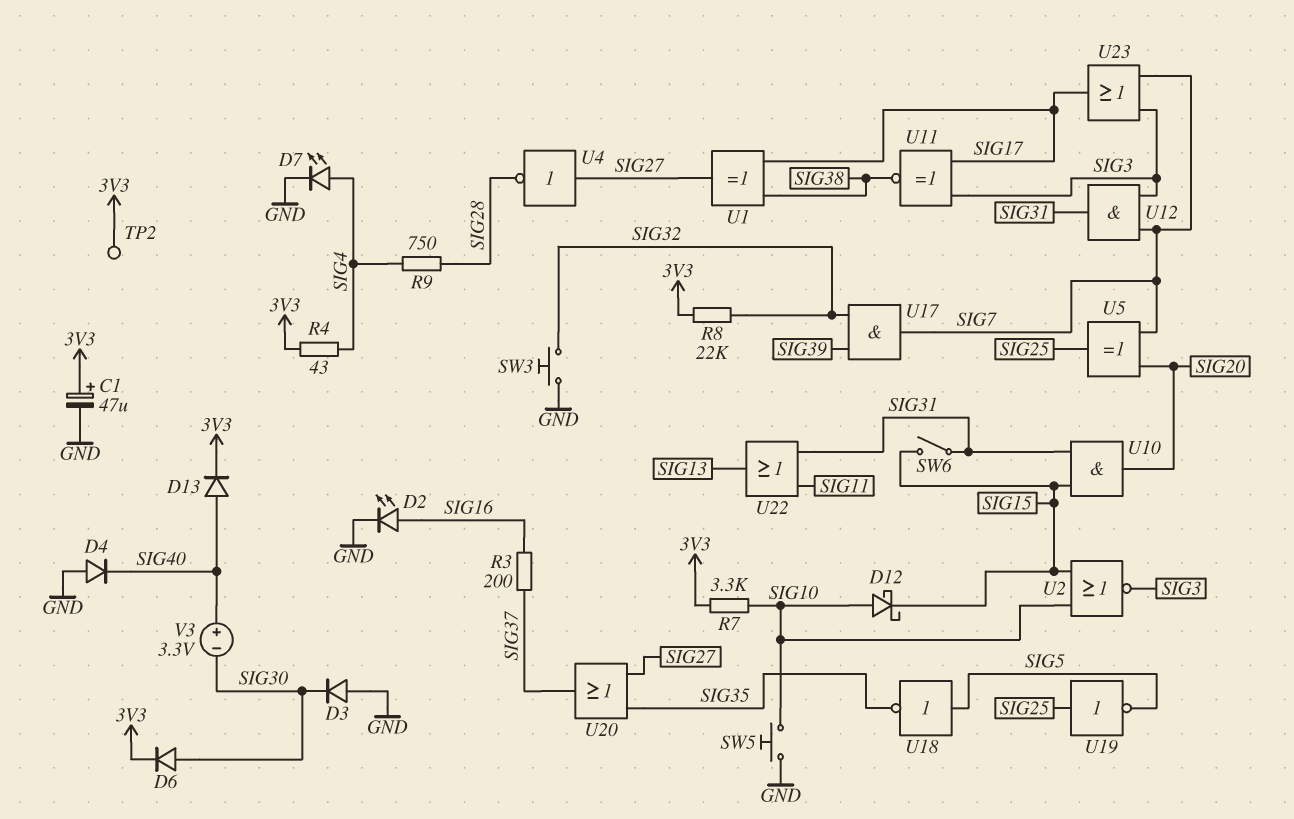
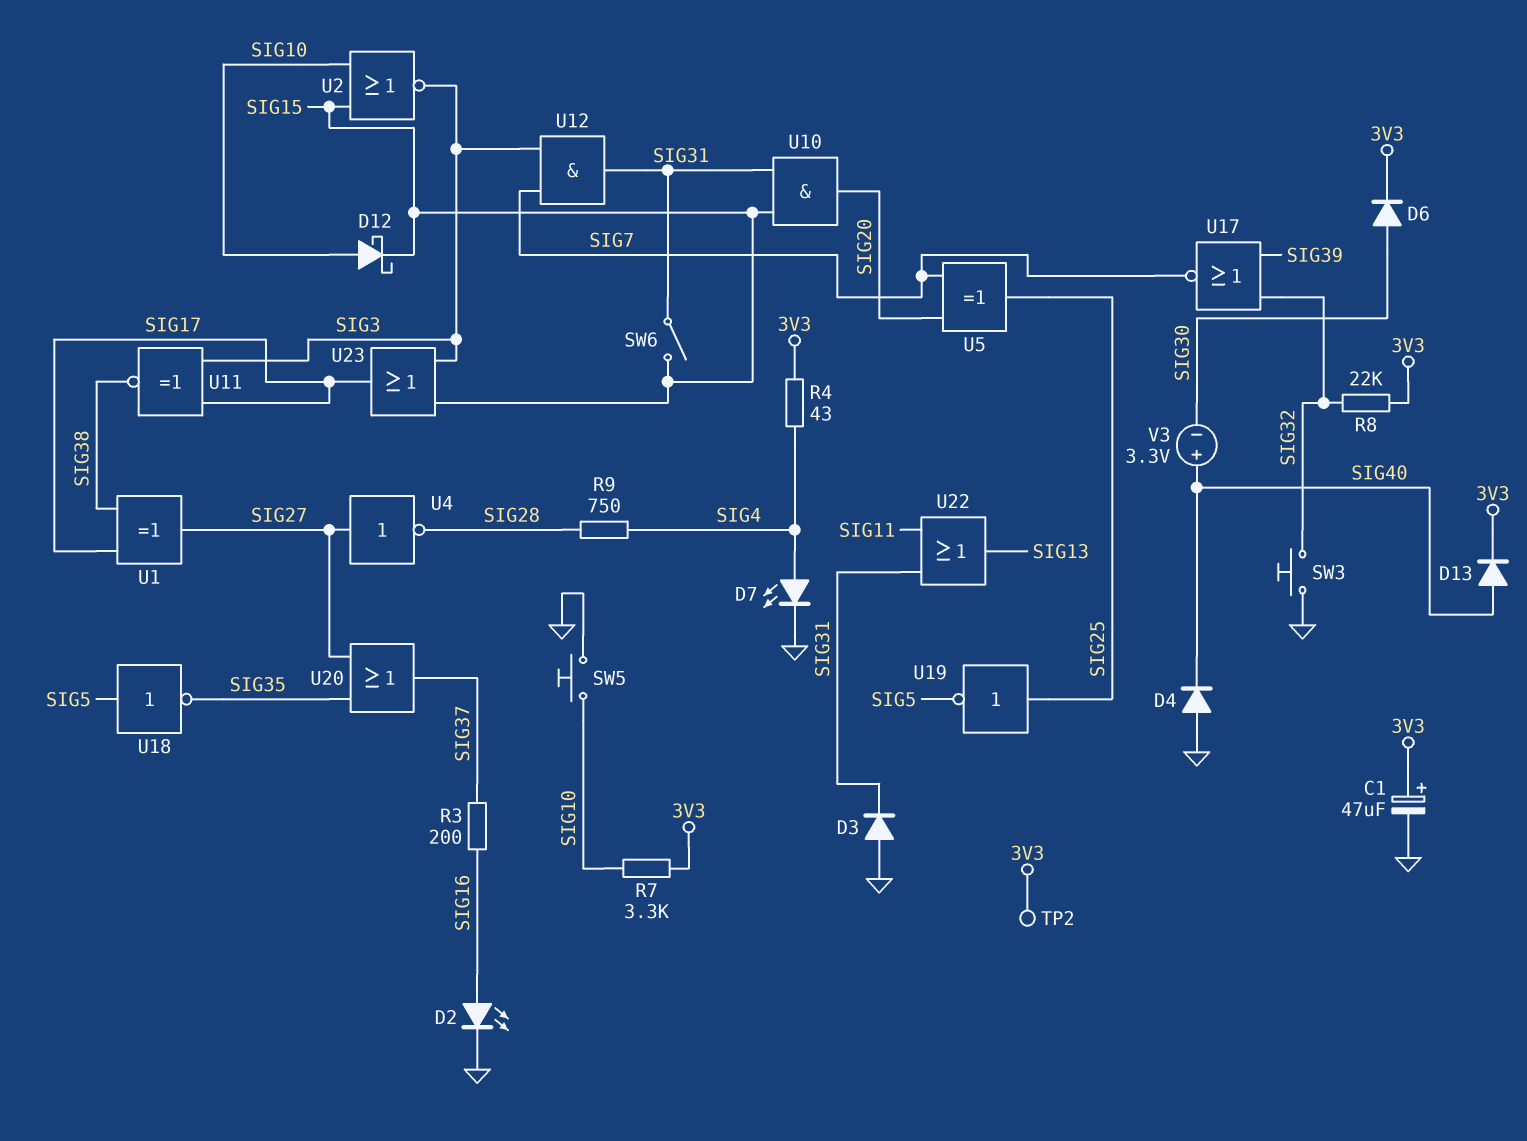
D3: diode (A GND, K SIG30) -> diode (A GND, K SIG31)
U17: AND (in SIG32, in SIG39, out SIG7) -> NOR (in SIG32, in SIG39, out SIG7)
U23: OR (in SIG3, in SIG7, out SIG17) -> OR (in SIG3, in SIG15, out SIG17)

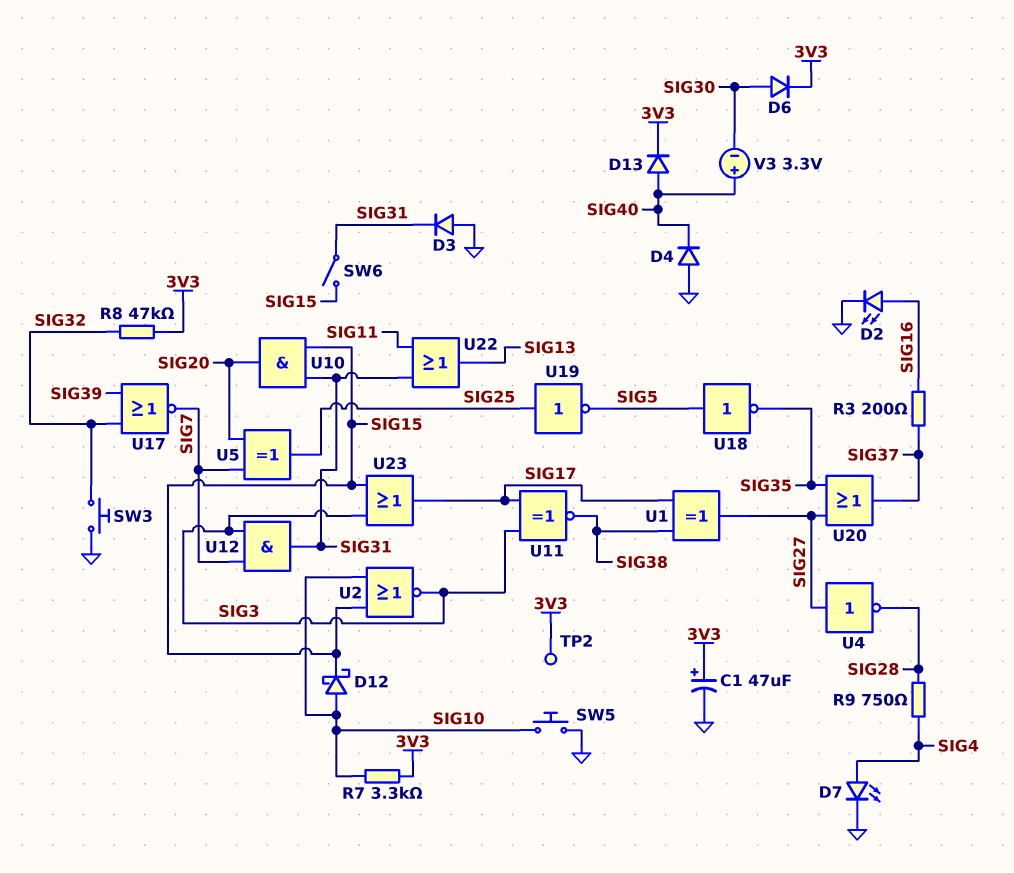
R4: 43 (3V3, SIG4) -> none
R8: 22k (3V3, SIG32) -> 47k (3V3, SIG32)

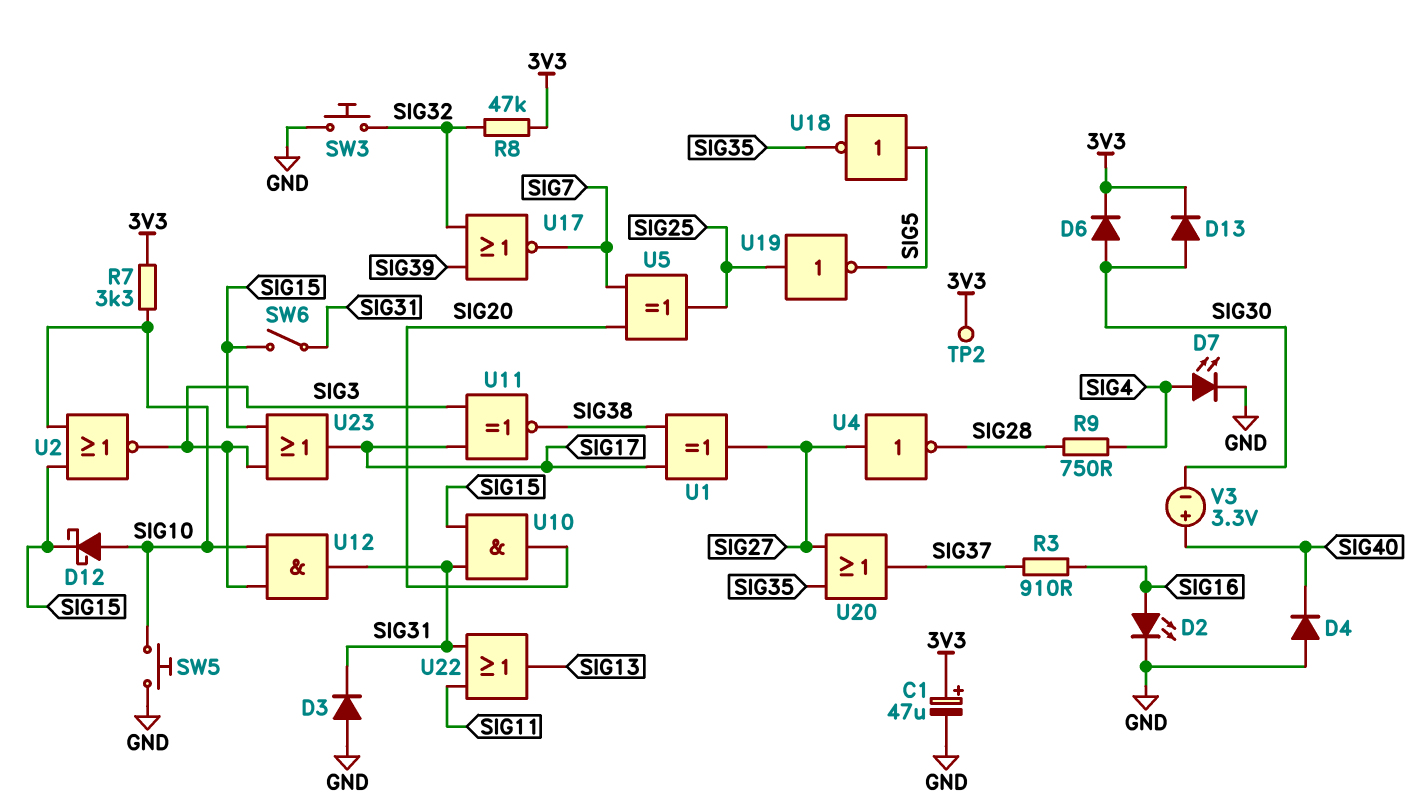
D13: diode (A SIG40, K 3V3) -> diode (A SIG30, K 3V3)
R3: 200 (SIG16, SIG37) -> 910 (SIG16, SIG37)
U12: AND (in SIG3, in SIG7, out SIG31) -> AND (in SIG3, in SIG10, out SIG31)

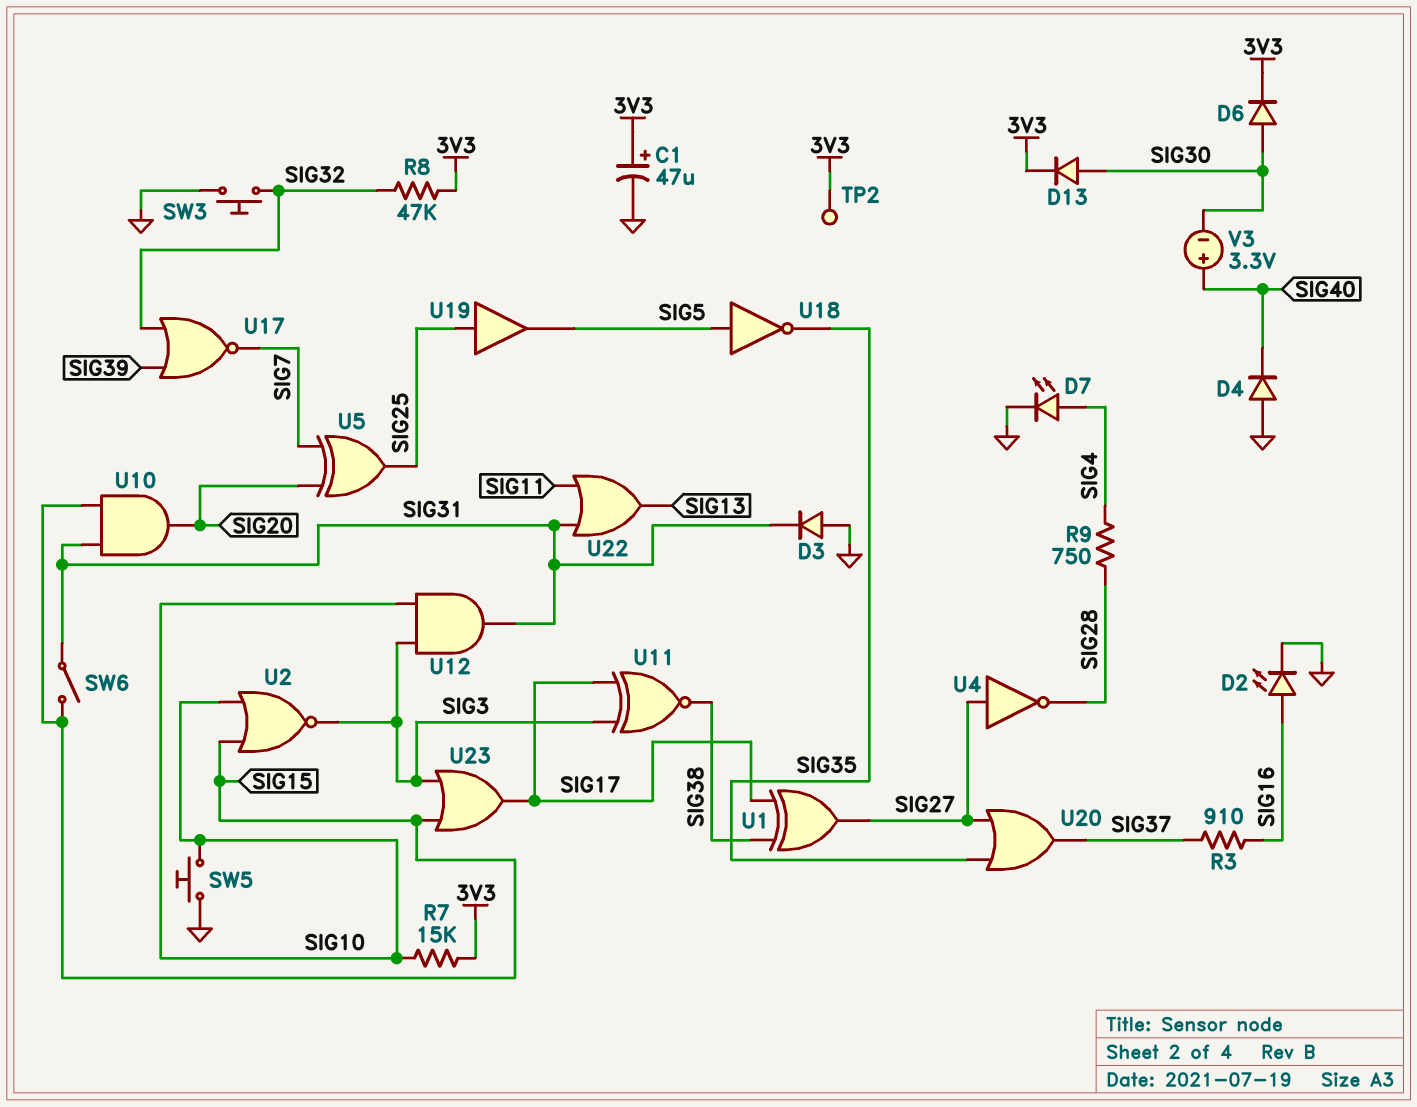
D12: schottky (A SIG10, K SIG15) -> none
R7: 3.3k (3V3, SIG10) -> 15k (3V3, SIG10)
U19: NOT (in SIG25, out SIG5) -> buffer (in SIG25, out SIG5)

